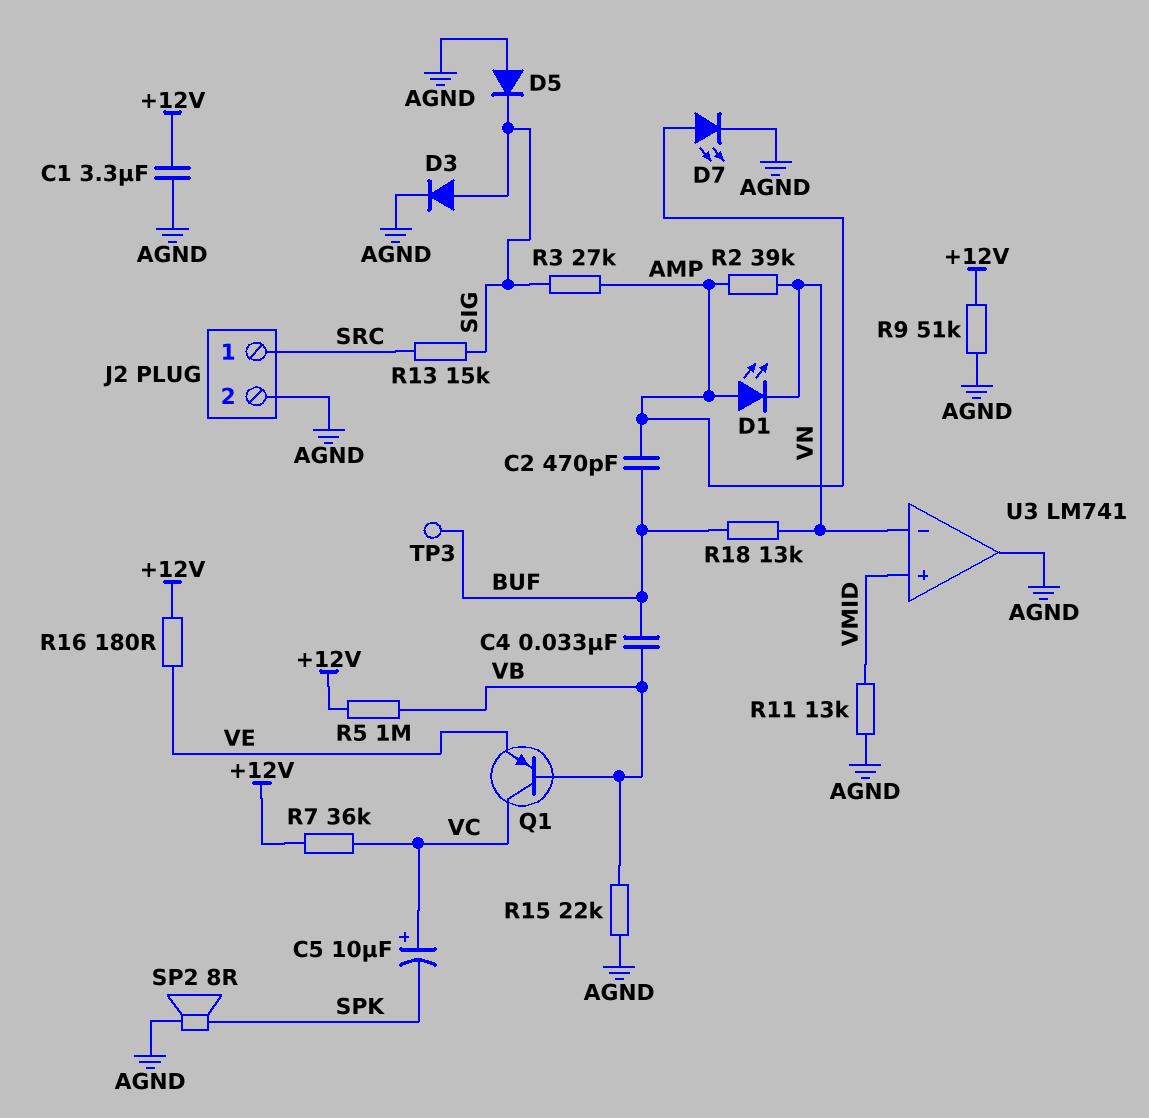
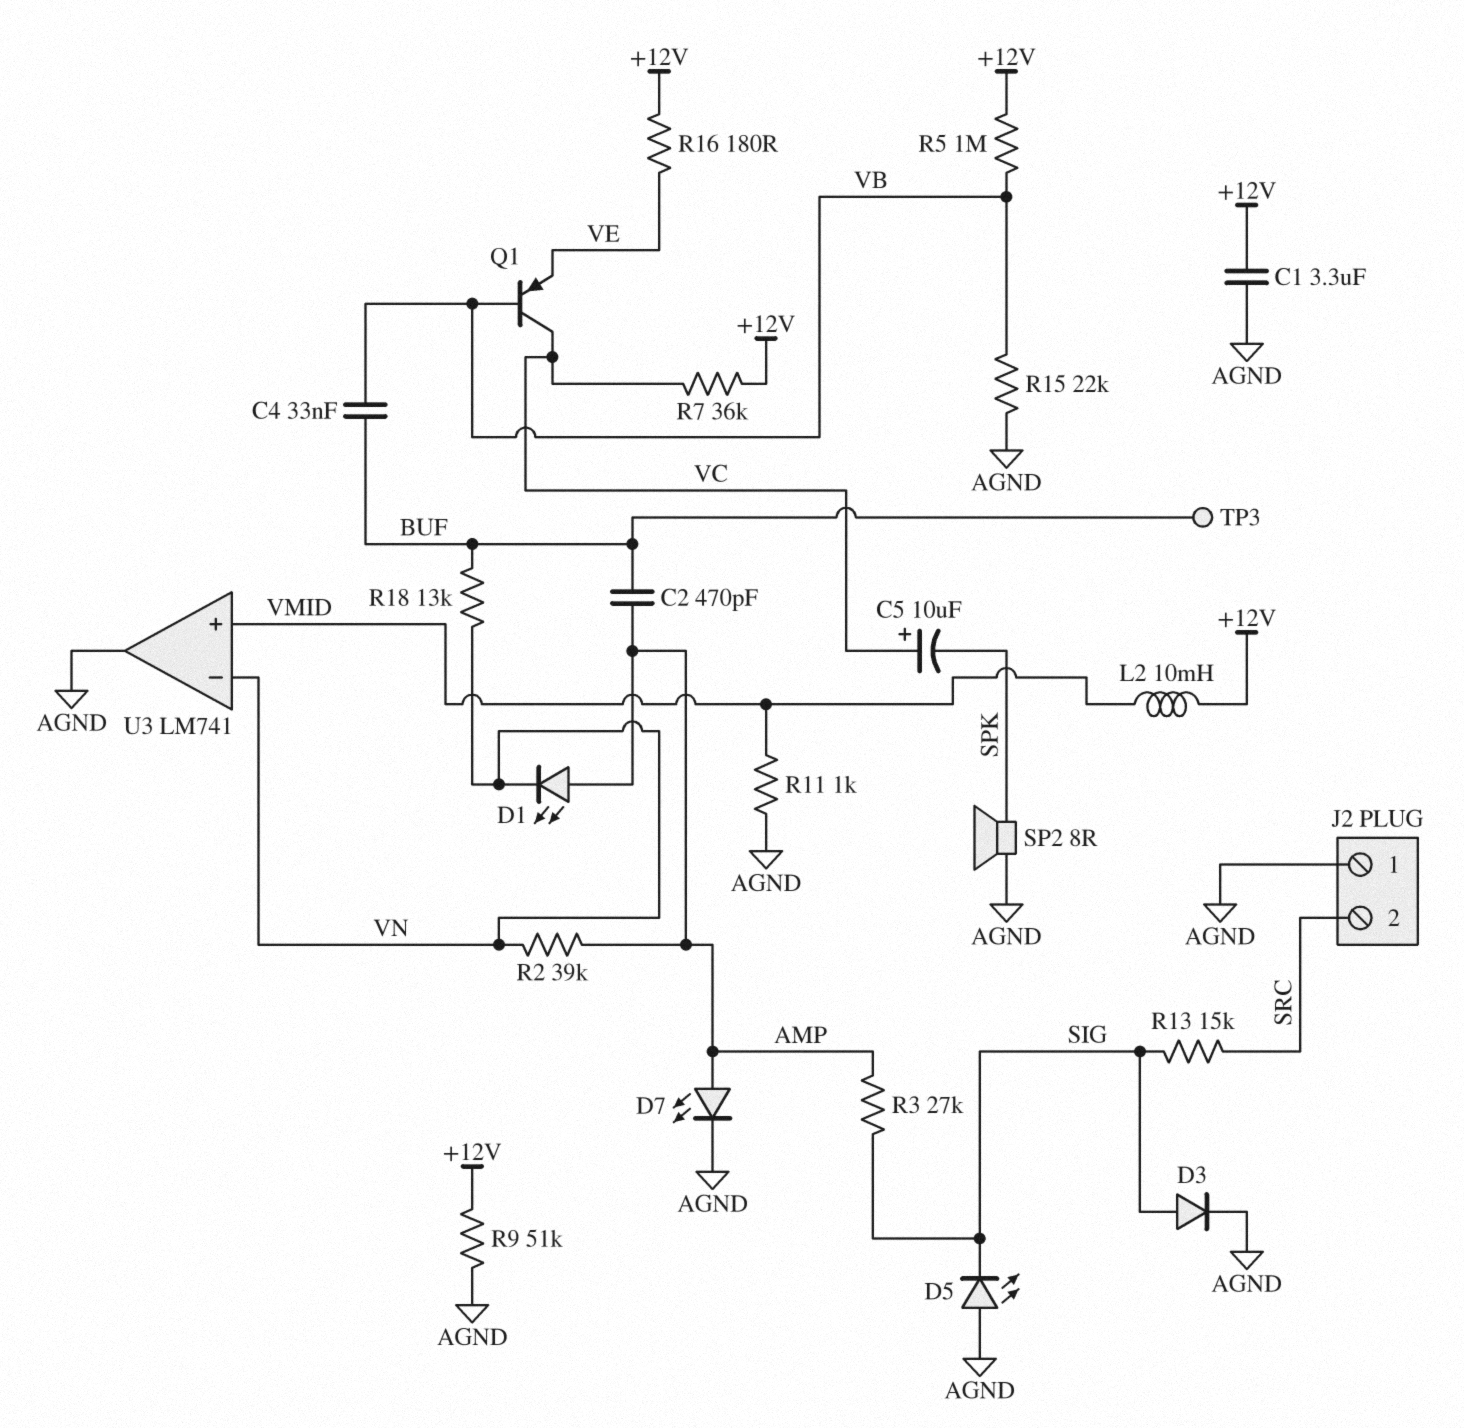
D5: diode (A AGND, K SIG) -> LED (A AGND, K SIG)
J2 pin 1: SRC -> AGND
J2 pin 2: AGND -> SRC
L2: none -> 10mH (+12V, VMID)
R11: 13k (AGND, VMID) -> 1k (AGND, VMID)

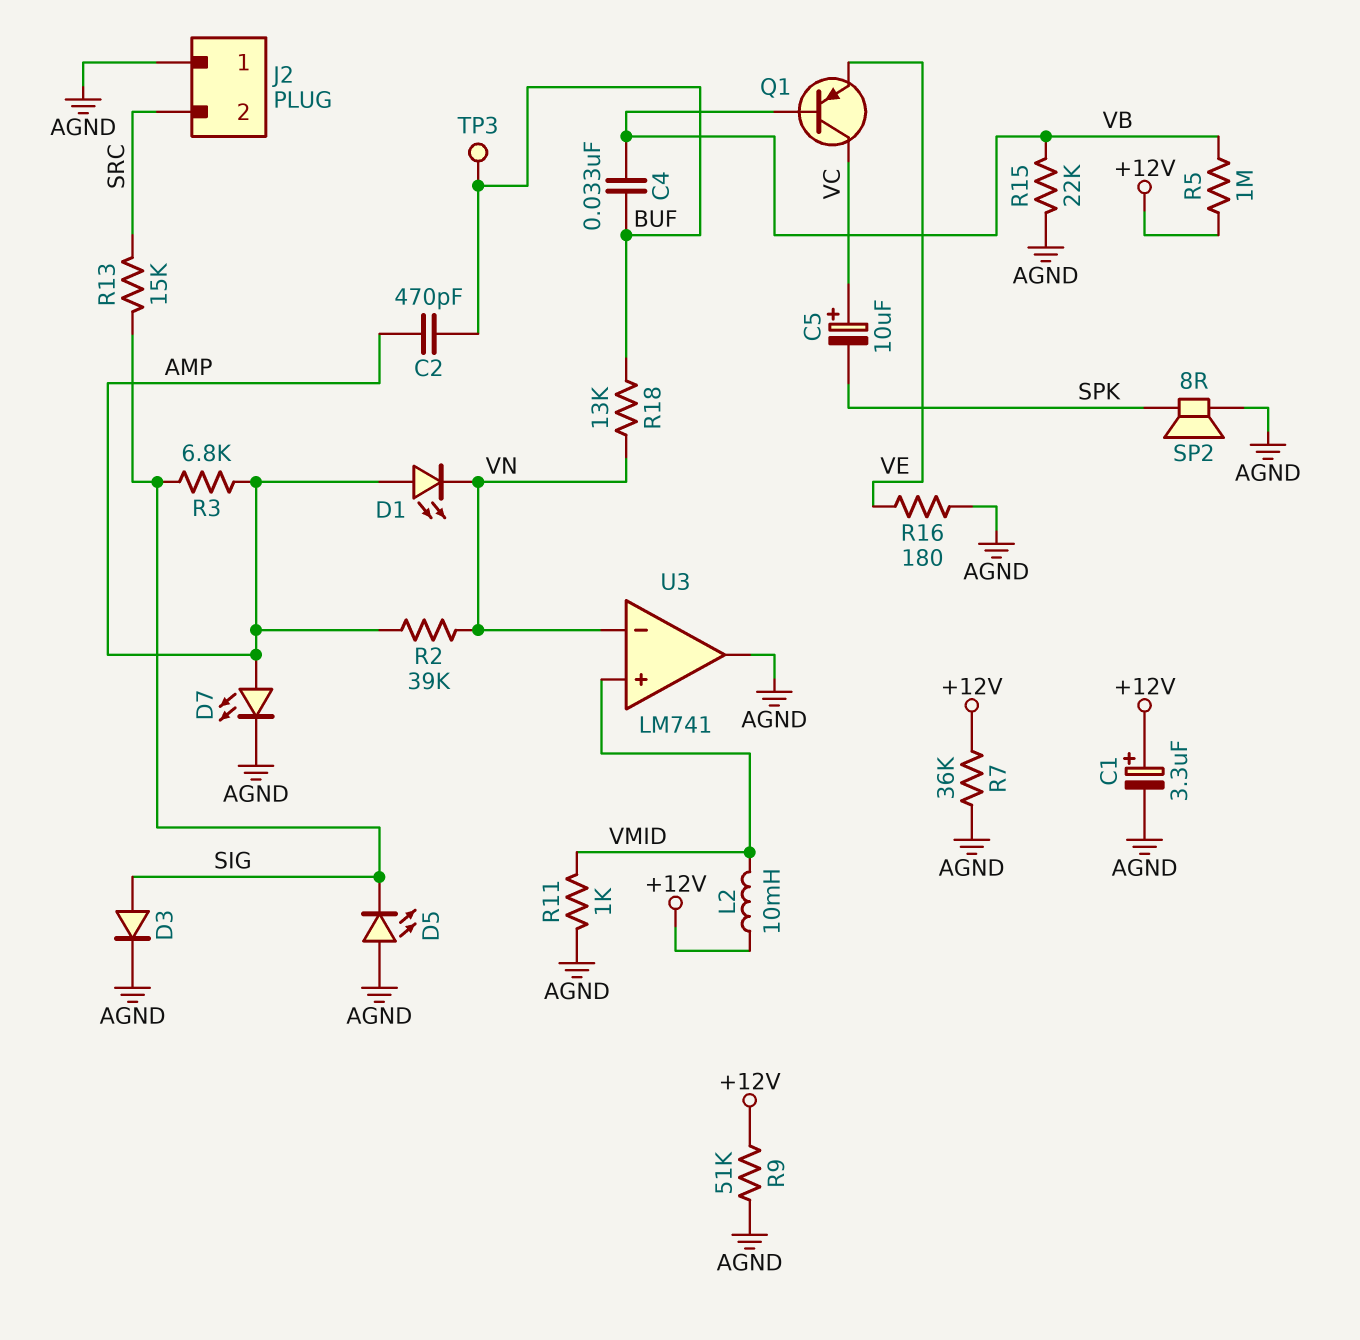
C1: 3.3uF (+12V, AGND) -> 3.3uF (plus +12V, minus AGND)
R3: 27k (AMP, SIG) -> 6.8k (AMP, SIG)
R7: 36k (+12V, VC) -> 36k (+12V, AGND)
R16: 180 (+12V, VE) -> 180 (AGND, VE)

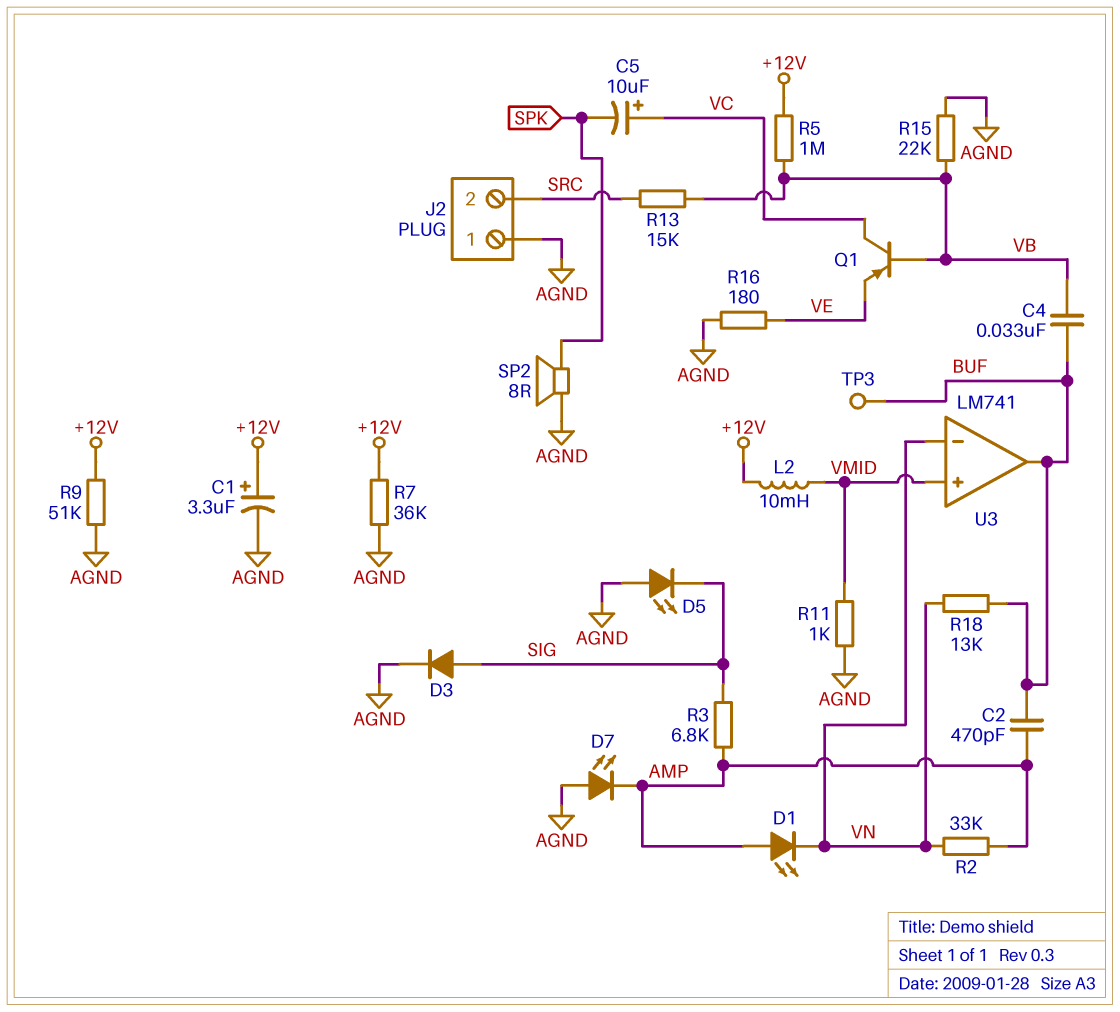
D7: LED (A AMP, K AGND) -> LED (A AGND, K AMP)
R2: 39k (AMP, VN) -> 33k (AMP, VN)
R13: 15k (SIG, SRC) -> 15k (SRC, VB)
U3 pin out: AGND -> BUF

